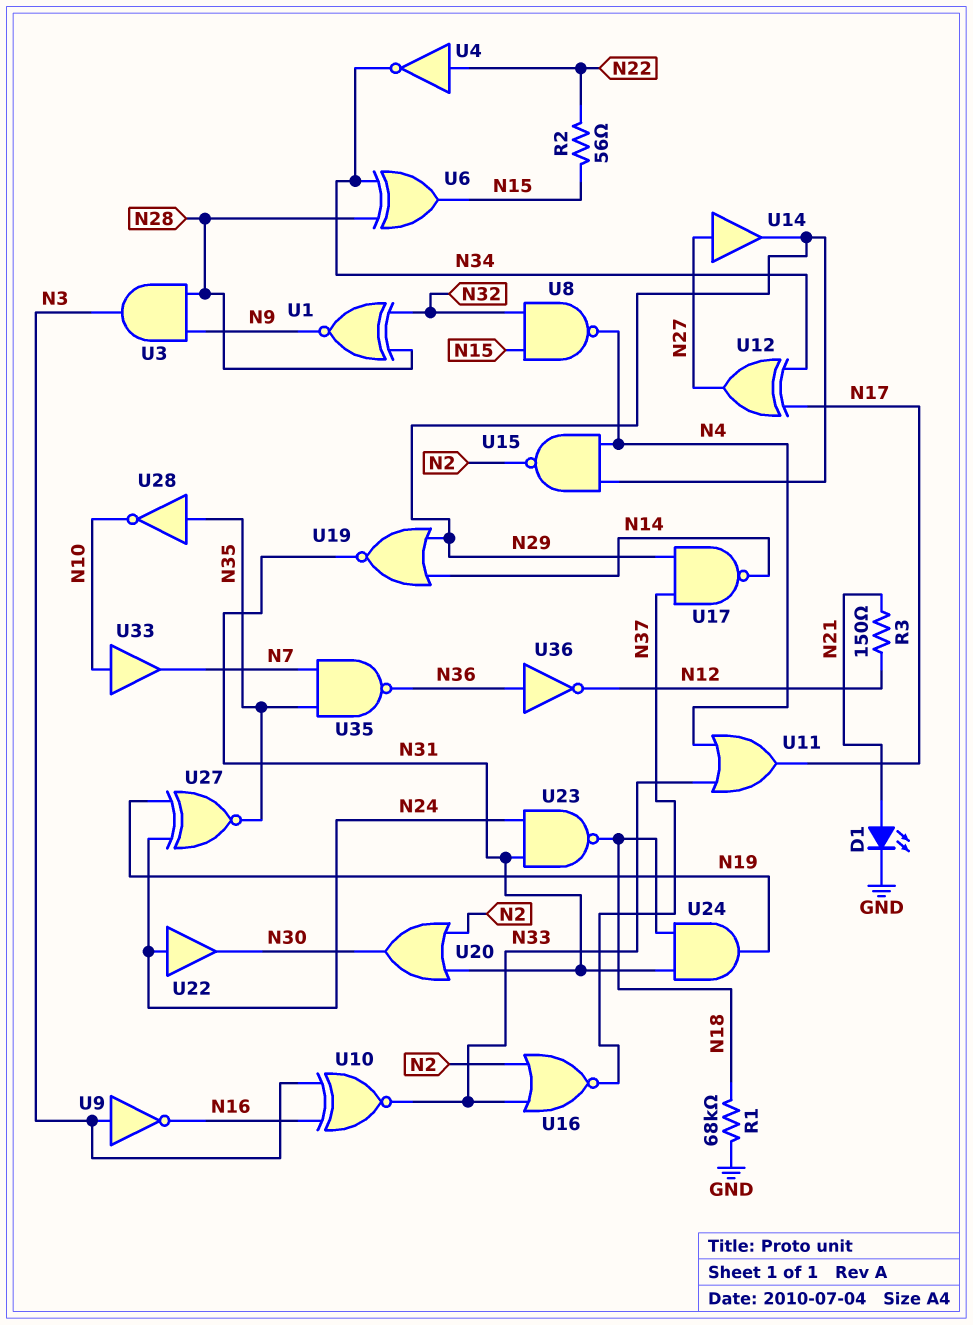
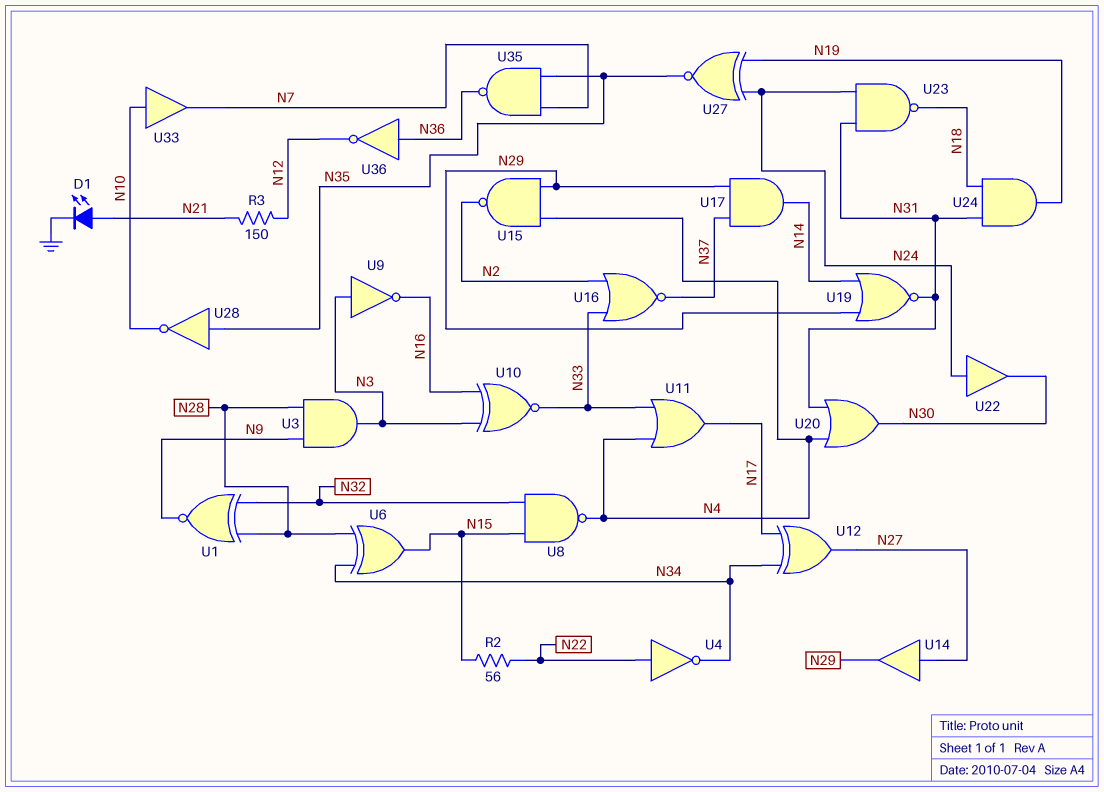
R1: 68k (GND, N18) -> none
U17: NAND (in N29, in N37, out N14) -> AND (in N29, in N37, out N14)
U20: OR (in N2, in N31, out N30) -> OR (in N4, in N31, out N30)

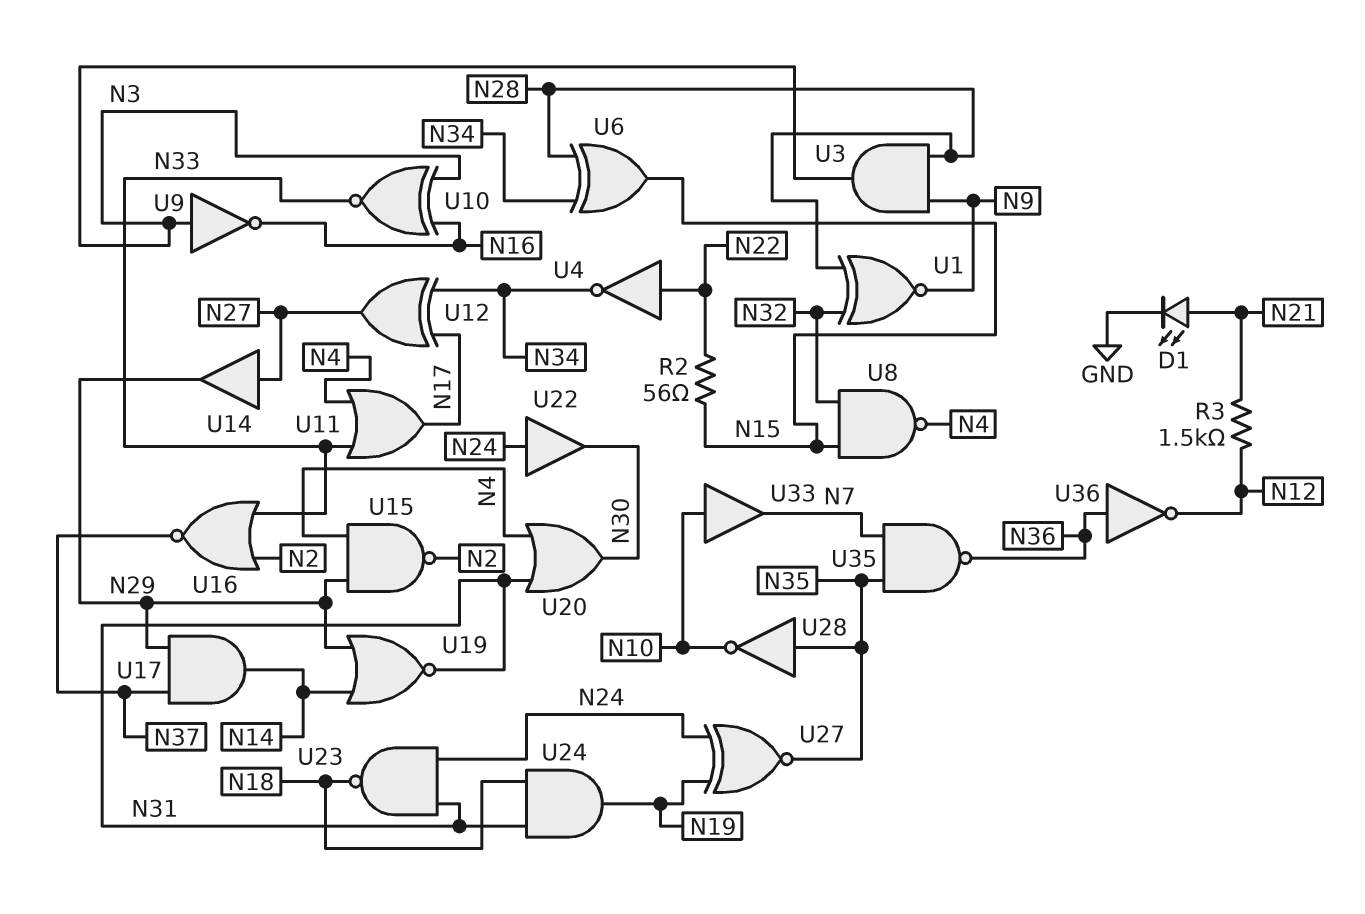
R3: 150 (N12, N21) -> 1.5k (N12, N21)

